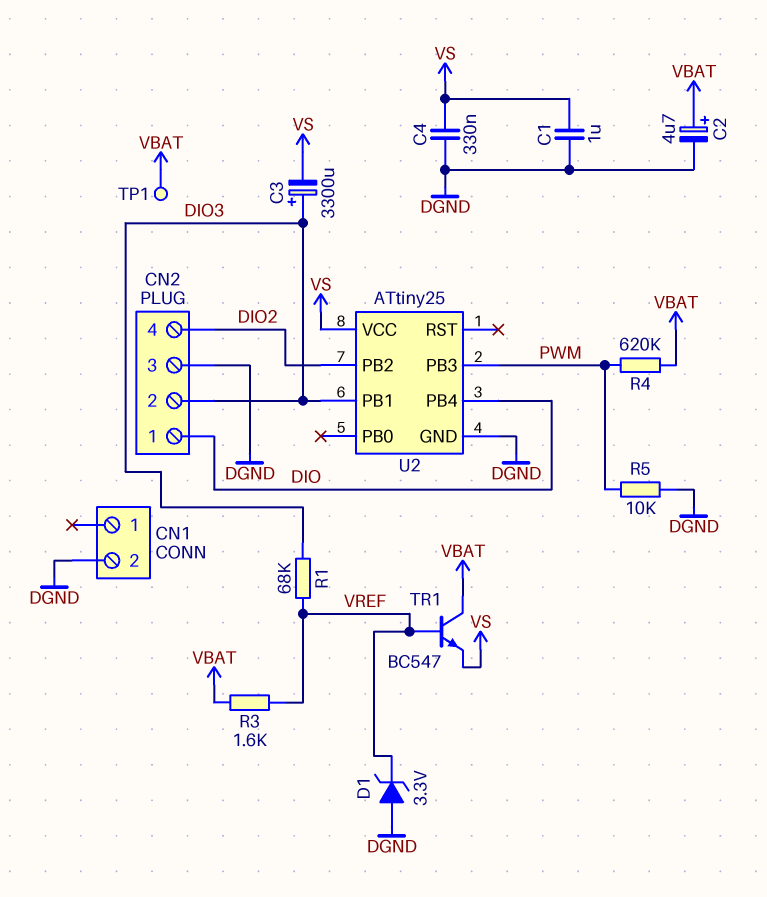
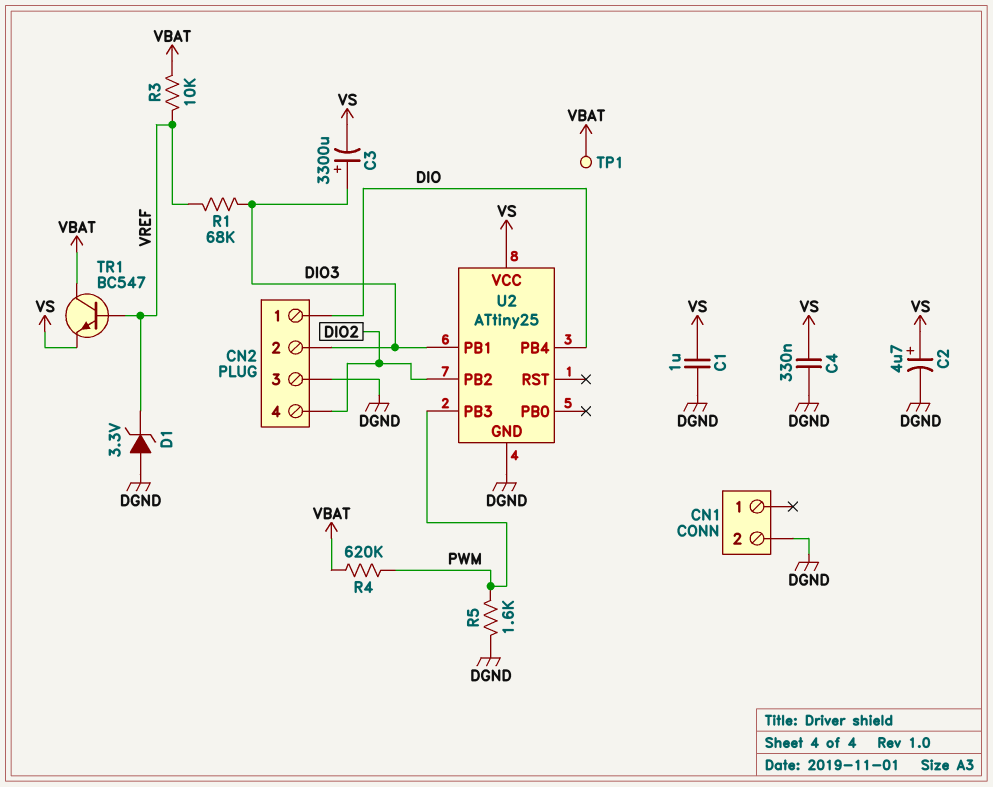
C2: 4.7uF (plus VBAT, minus DGND) -> 4.7uF (plus VS, minus DGND)
R3: 1.6k (VBAT, VREF) -> 10k (VBAT, VREF)
R5: 10k (DGND, PWM) -> 1.6k (DGND, PWM)

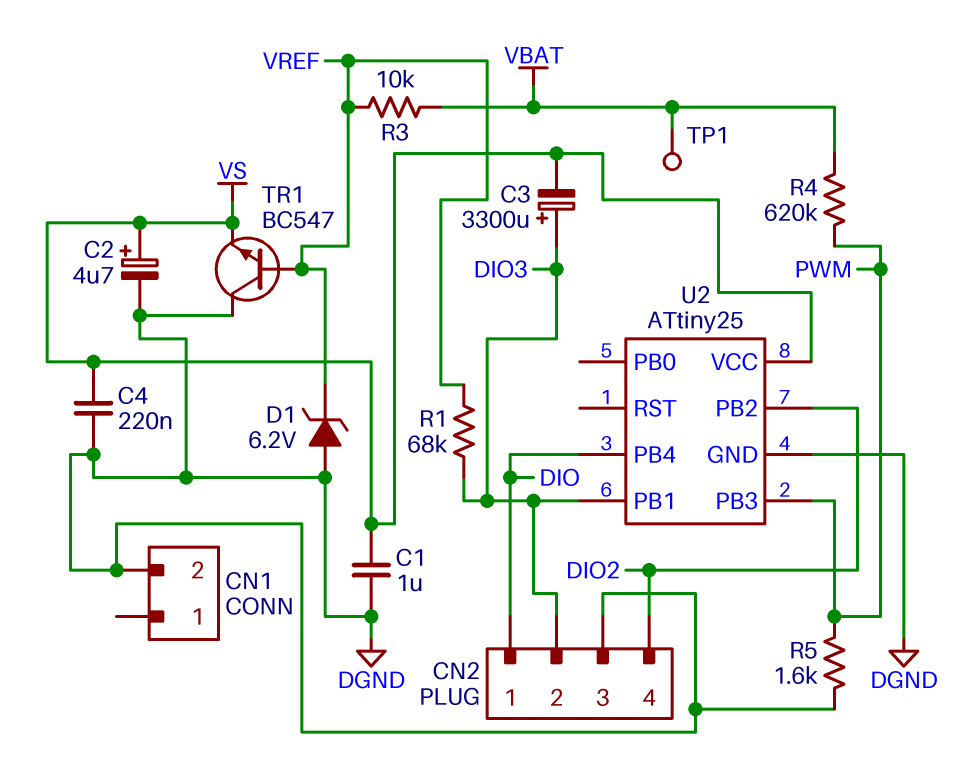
C4: 330nF (DGND, VS) -> 220nF (DGND, VS)
D1: zener 3.3V (A DGND, K VREF) -> zener 6.2V (A DGND, K VREF)
TR1: NPN BC547 (B VREF, C VBAT, E VS) -> NPN BC547 (B VREF, C DGND, E VS)

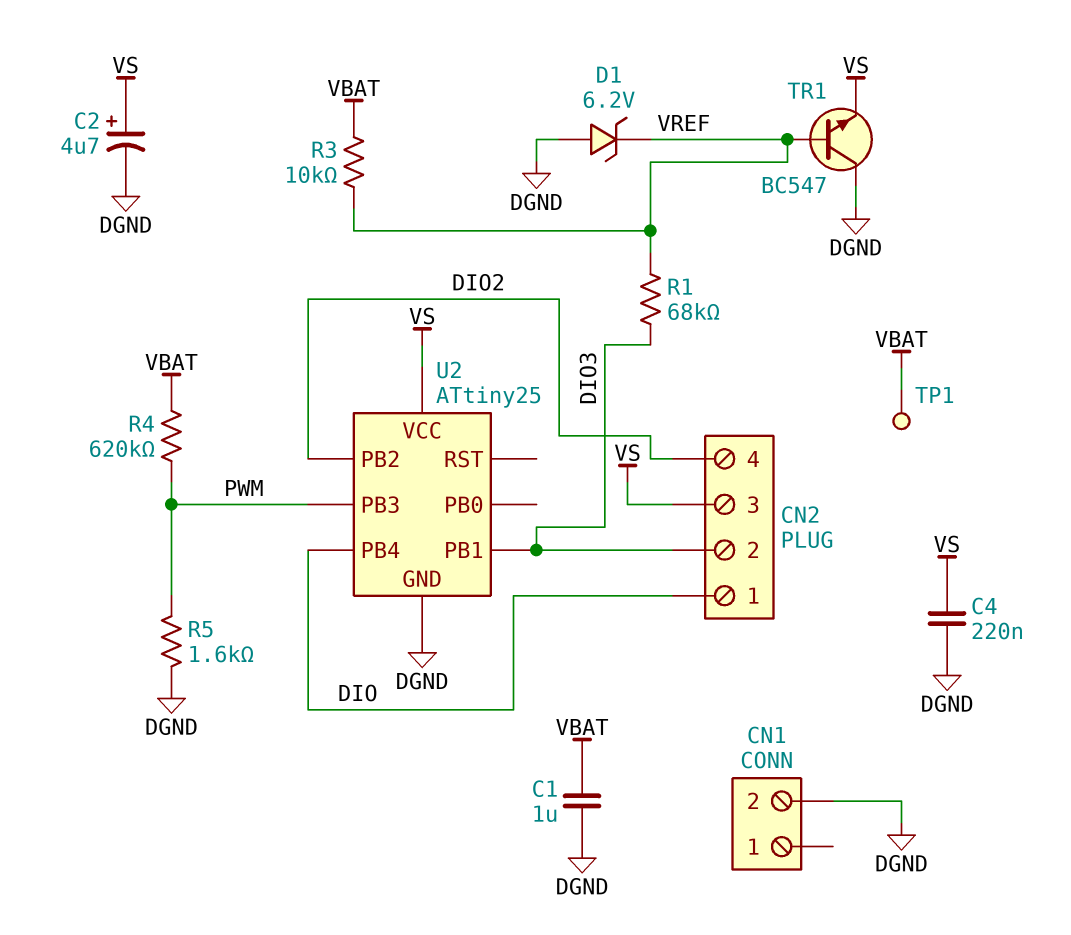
C1: 1uF (DGND, VS) -> 1uF (DGND, VBAT)
C3: 3300uF (plus DIO3, minus VS) -> none
CN2 pin 3: DGND -> VS

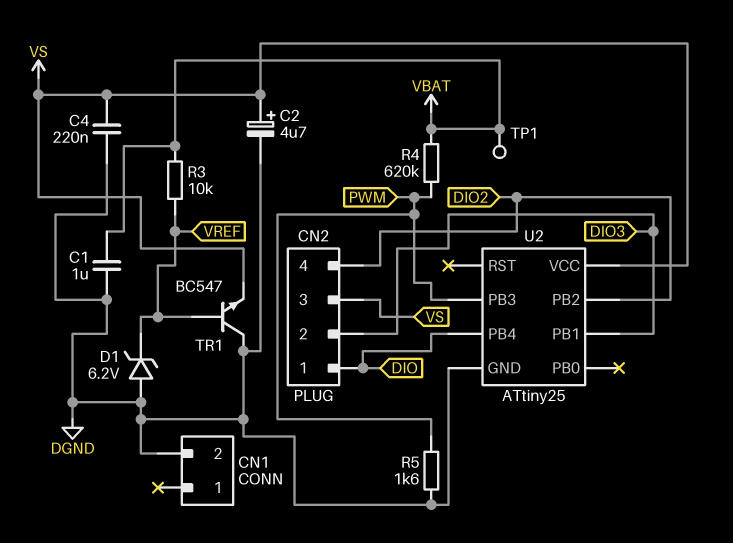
R1: 68k (DIO3, VREF) -> none

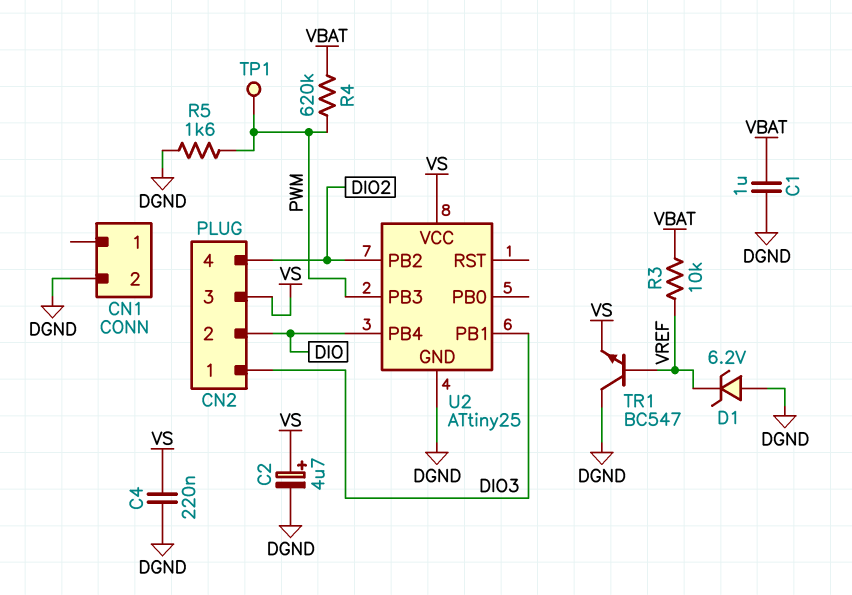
CN2 pin 1: DIO -> DIO3
CN2 pin 2: DIO3 -> DIO
TP1: test point (VBAT) -> test point (PWM)

